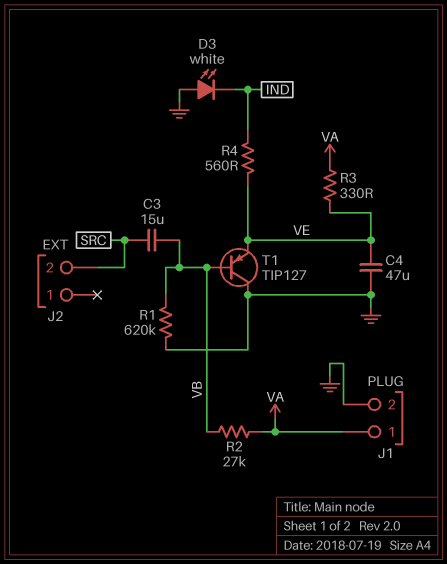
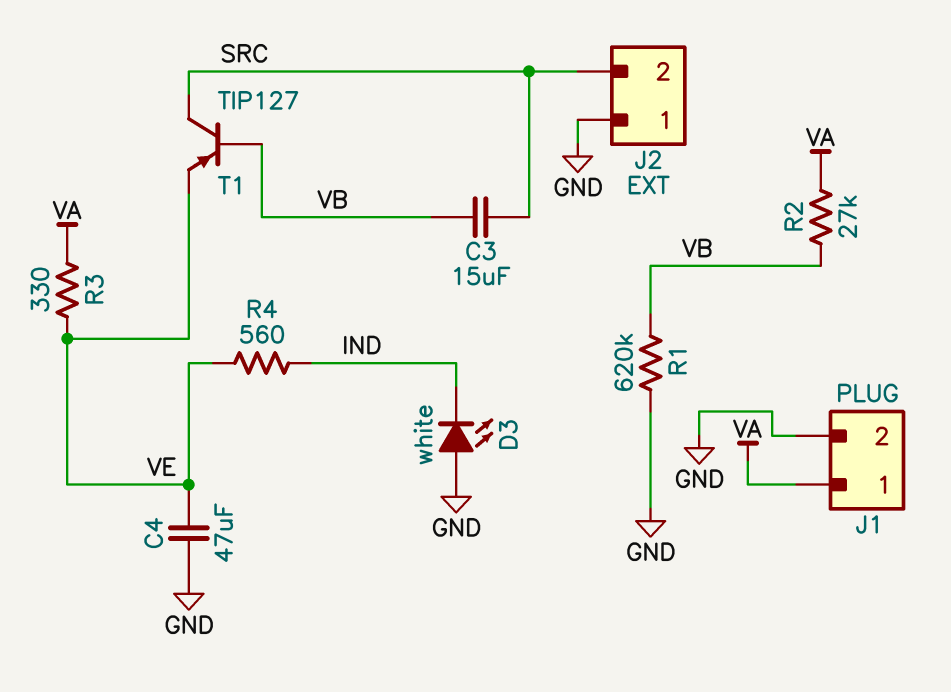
J2 pin 1: none -> GND
T1: PNP TIP127 (B VB, C GND, E VE) -> PNP TIP127 (B VB, C SRC, E VE)

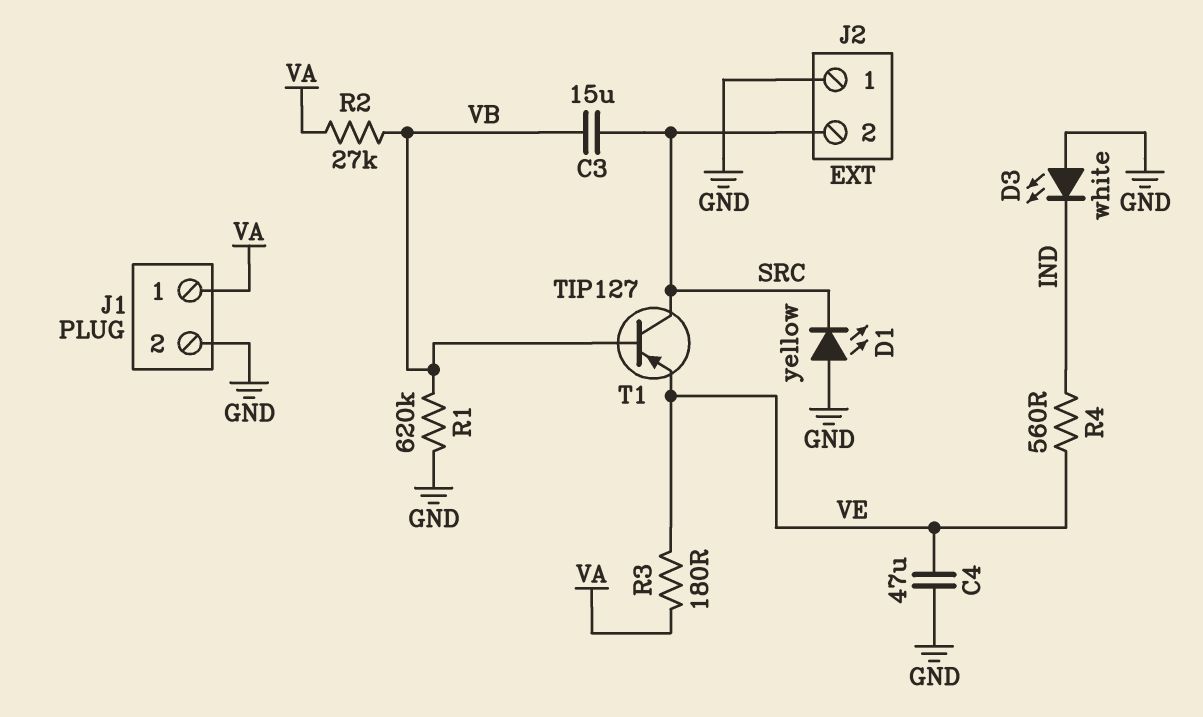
D1: none -> LED yellow (A GND, K SRC)
R3: 330 (VA, VE) -> 180 (VA, VE)

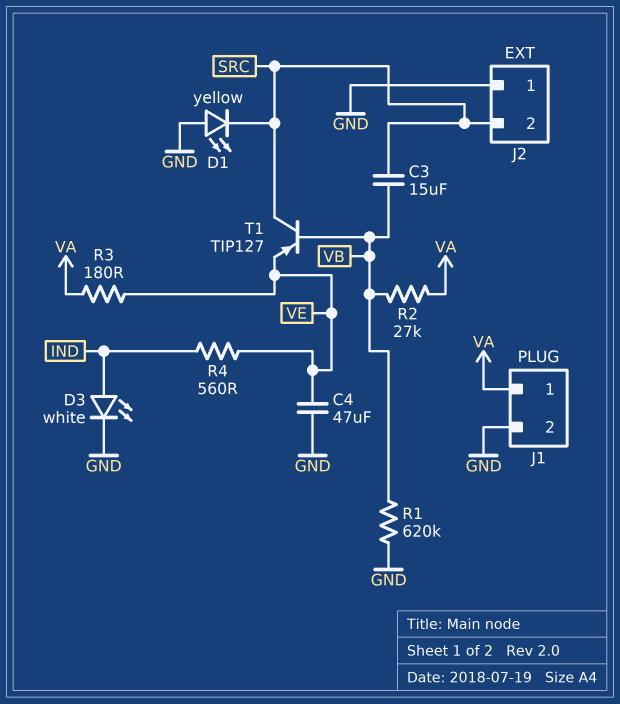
D3: LED white (A GND, K IND) -> LED white (A IND, K GND)

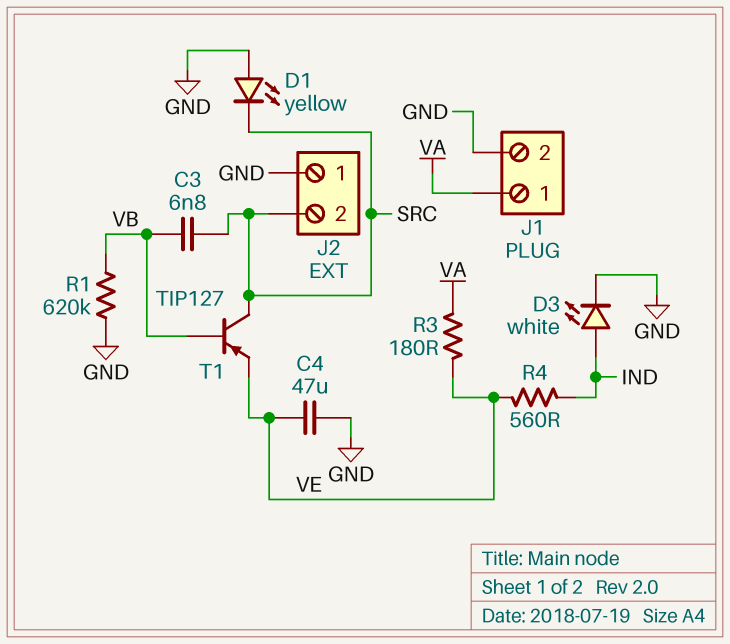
C3: 15uF (SRC, VB) -> 6.8nF (SRC, VB)
R2: 27k (VA, VB) -> none

